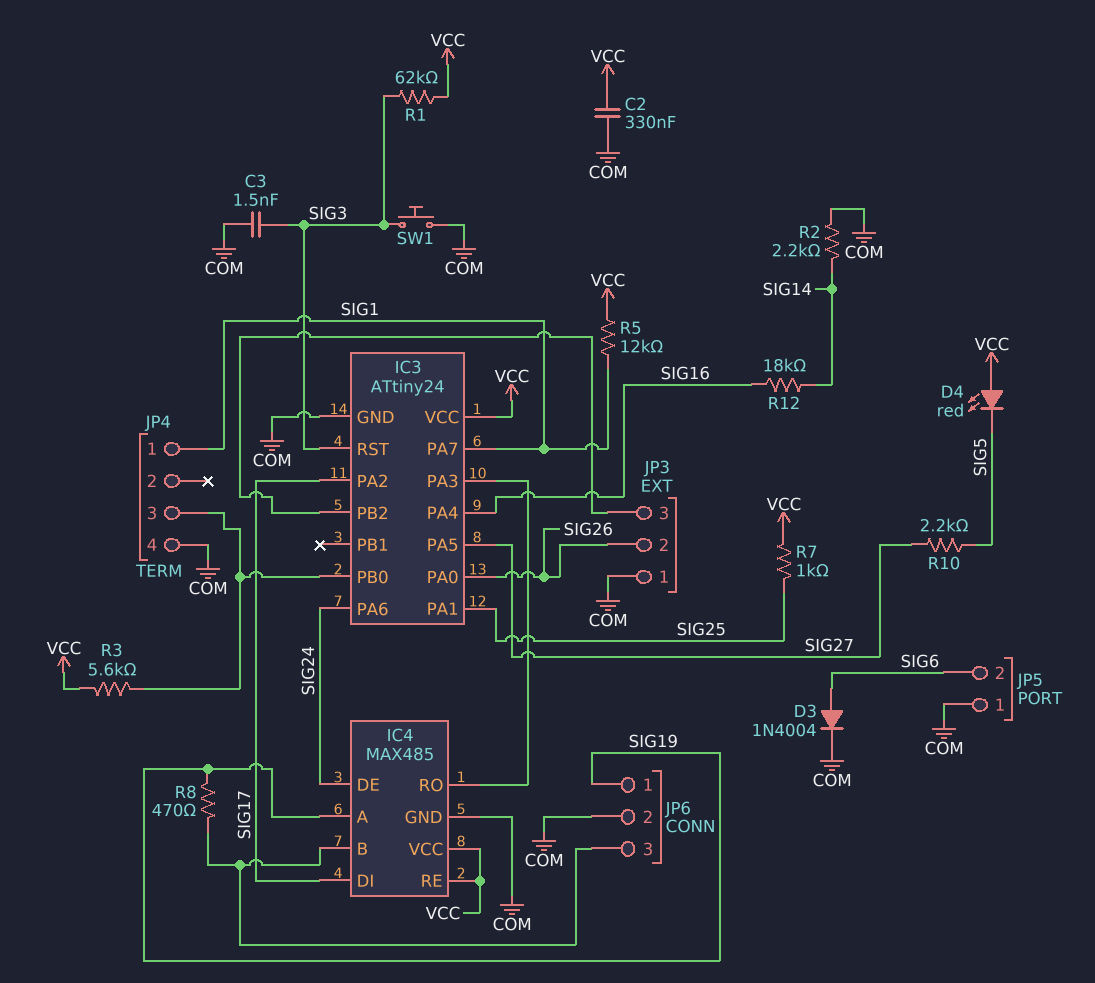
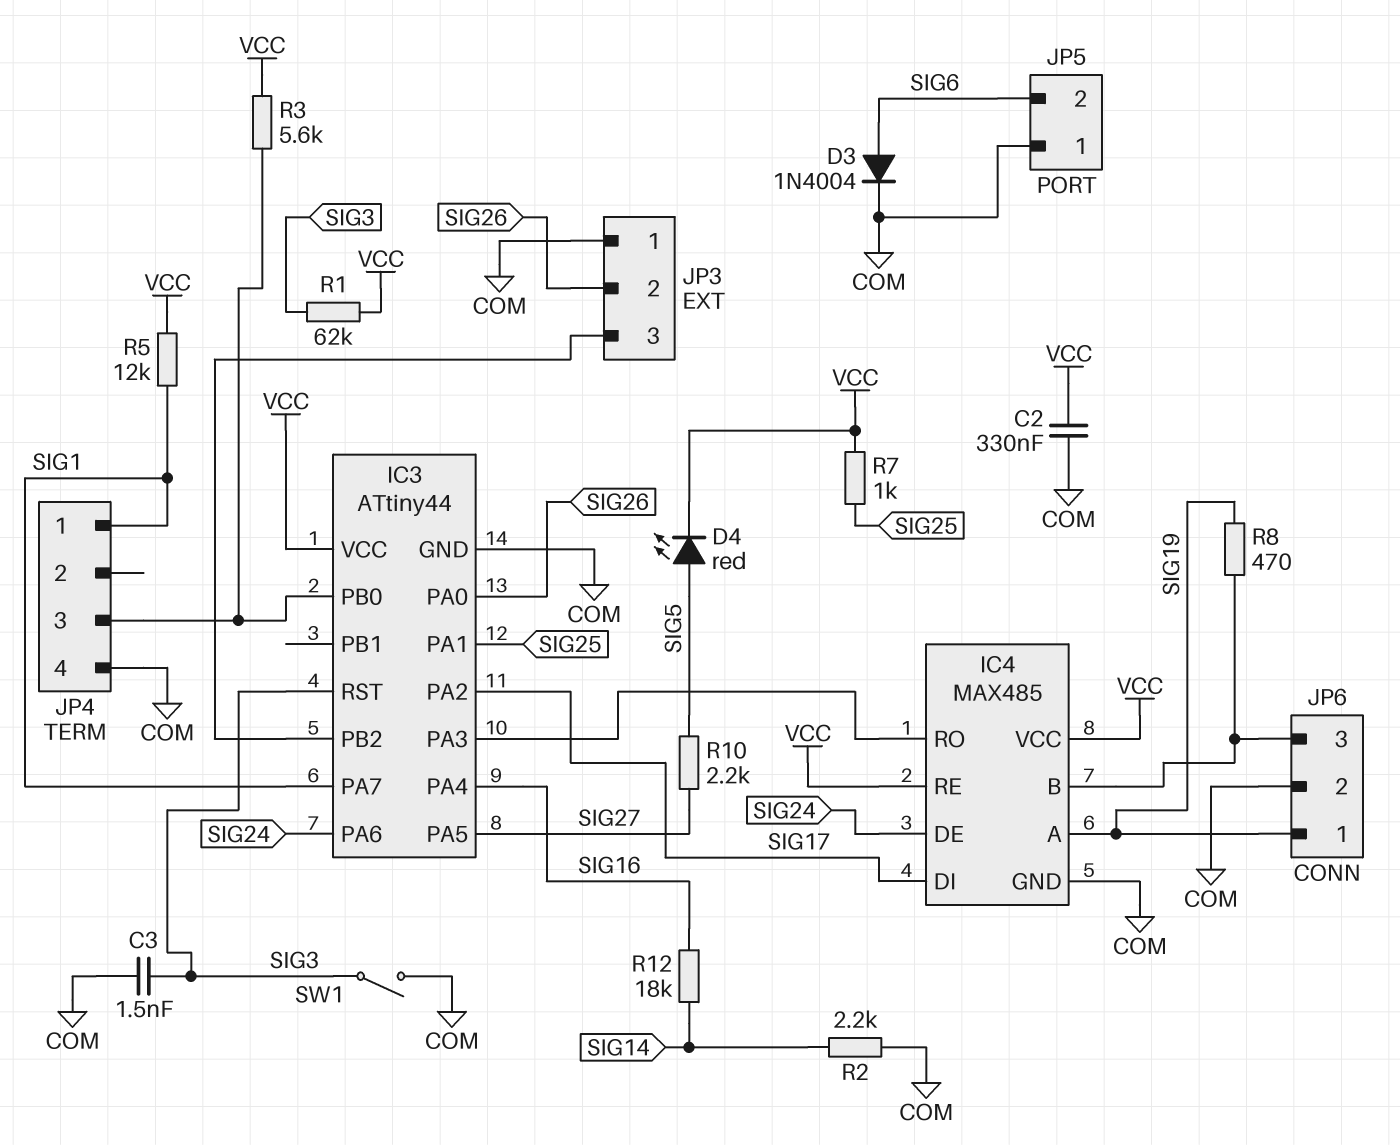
D4: LED red (A VCC, K SIG5) -> LED red (A SIG5, K VCC)
IC3: ATtiny24 -> ATtiny44
SW1: button (COM, SIG3) -> switch (COM, SIG3)

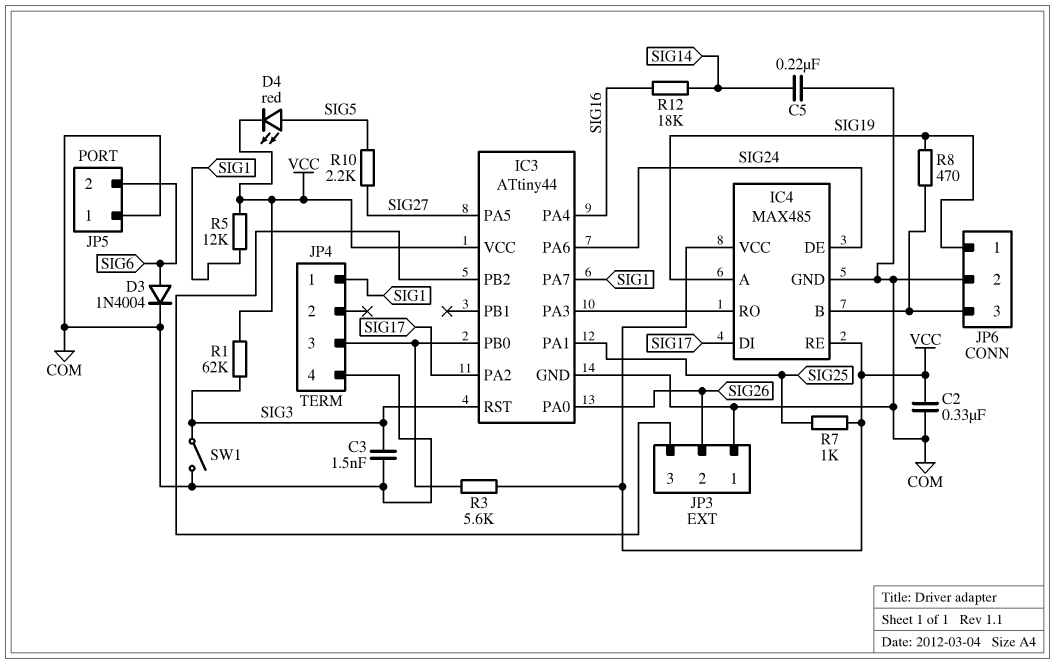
C5: none -> 220nF (COM, SIG14)
R2: 2.2k (COM, SIG14) -> none

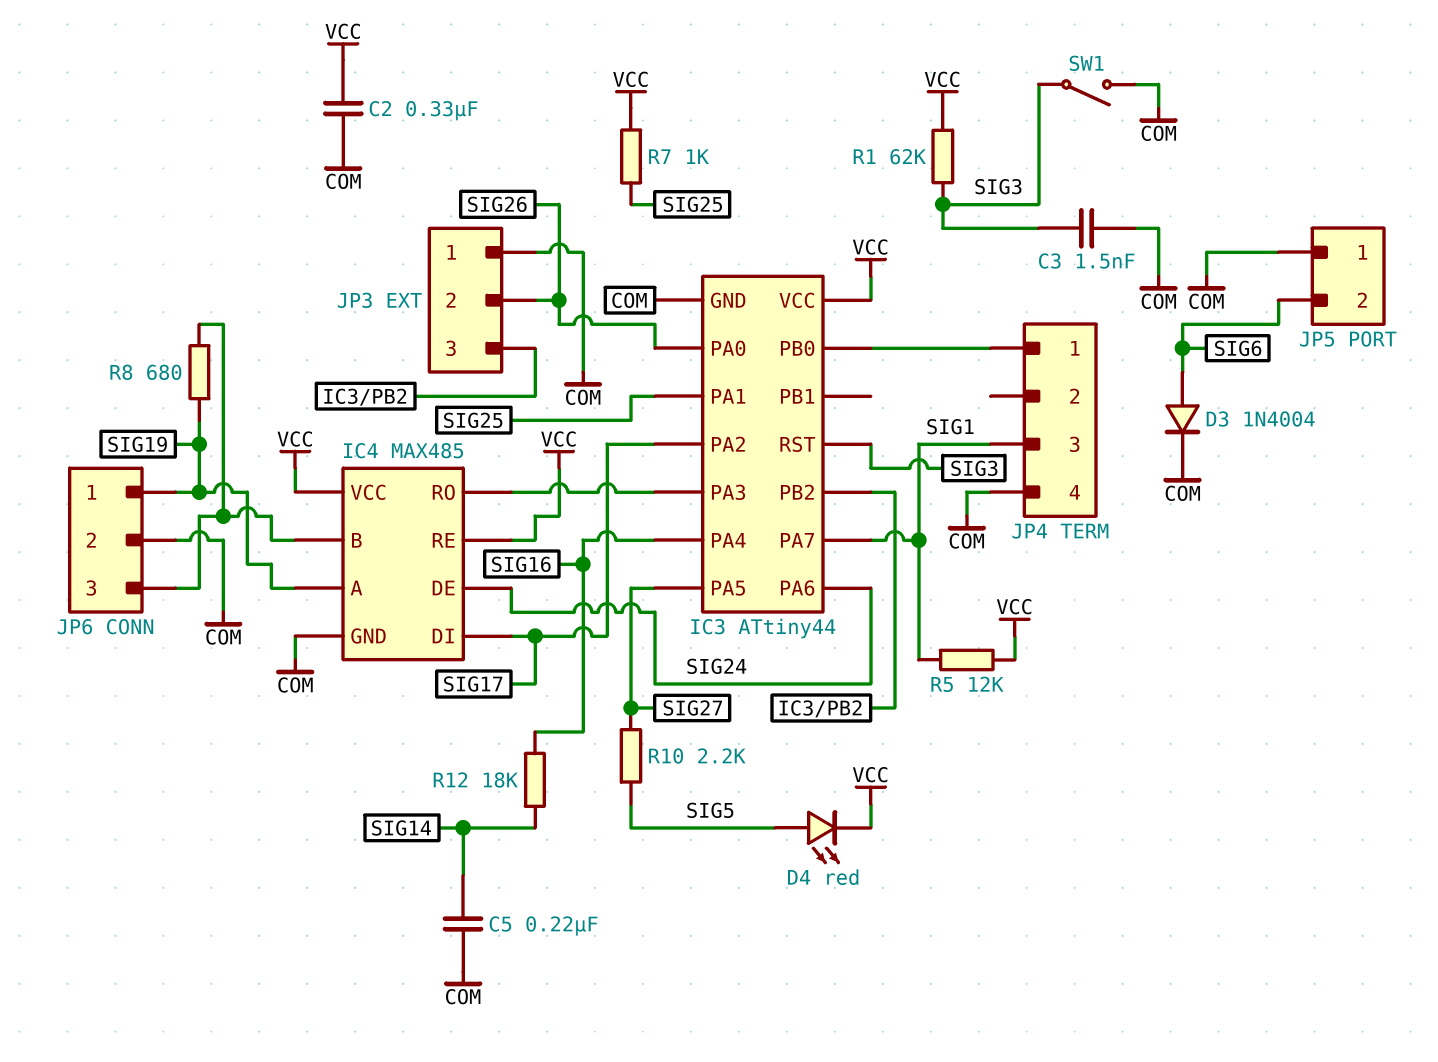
JP4 pin 1: SIG1 -> IC3/PB0
JP4 pin 3: IC3/PB0 -> SIG1
R3: 5.6k (IC3/PB0, VCC) -> none
R8: 470 (IC4/B, SIG19) -> 680 (IC4/B, SIG19)

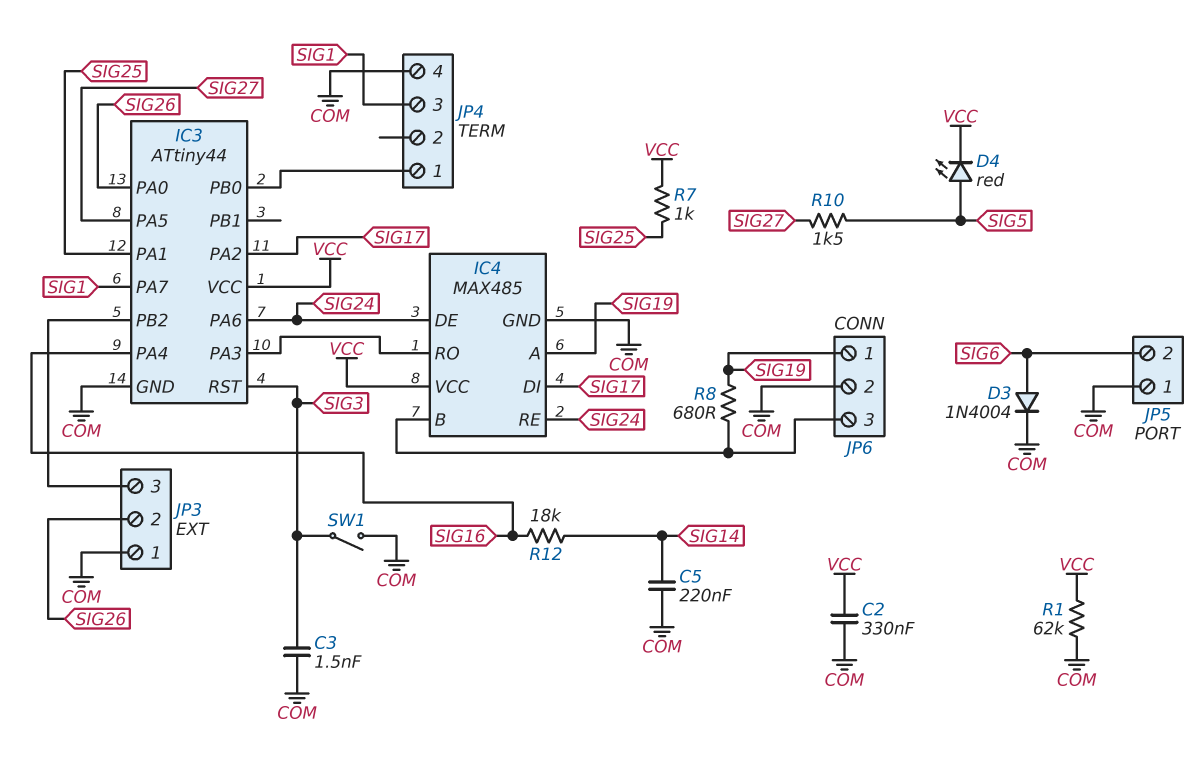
IC4 pin RE: VCC -> SIG24
R1: 62k (SIG3, VCC) -> 62k (COM, VCC)
R5: 12k (SIG1, VCC) -> none
R10: 2.2k (SIG5, SIG27) -> 1.5k (SIG5, SIG27)

